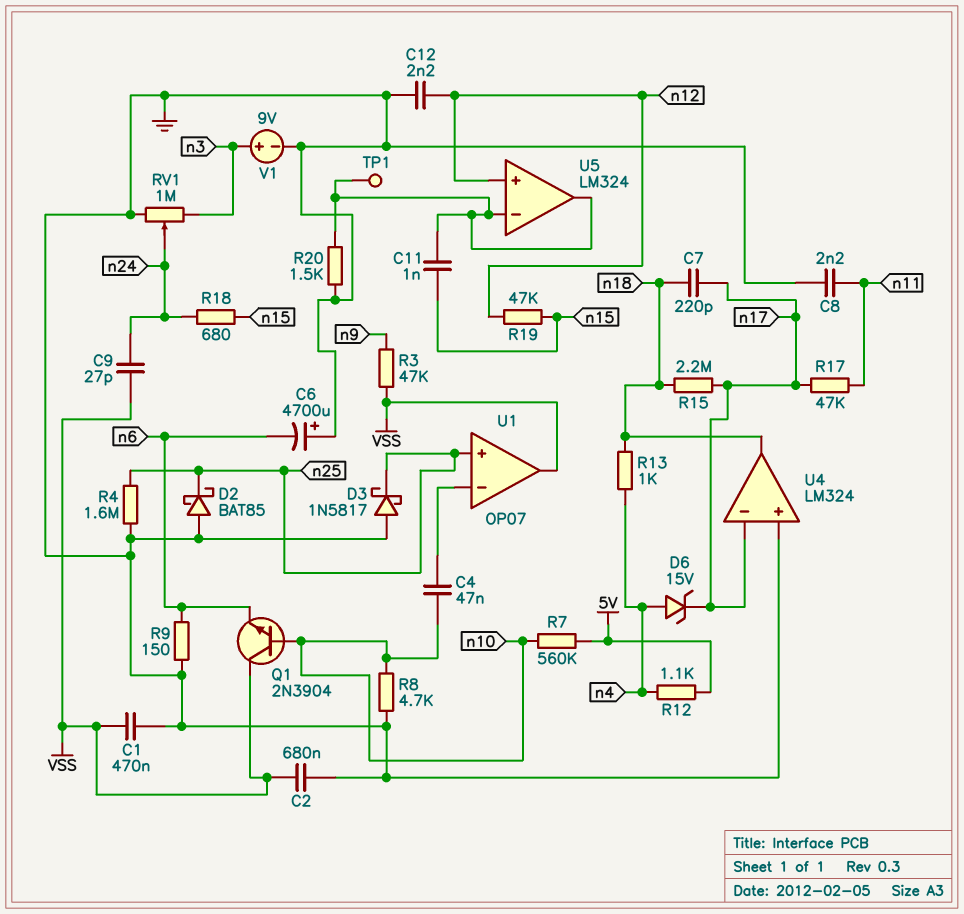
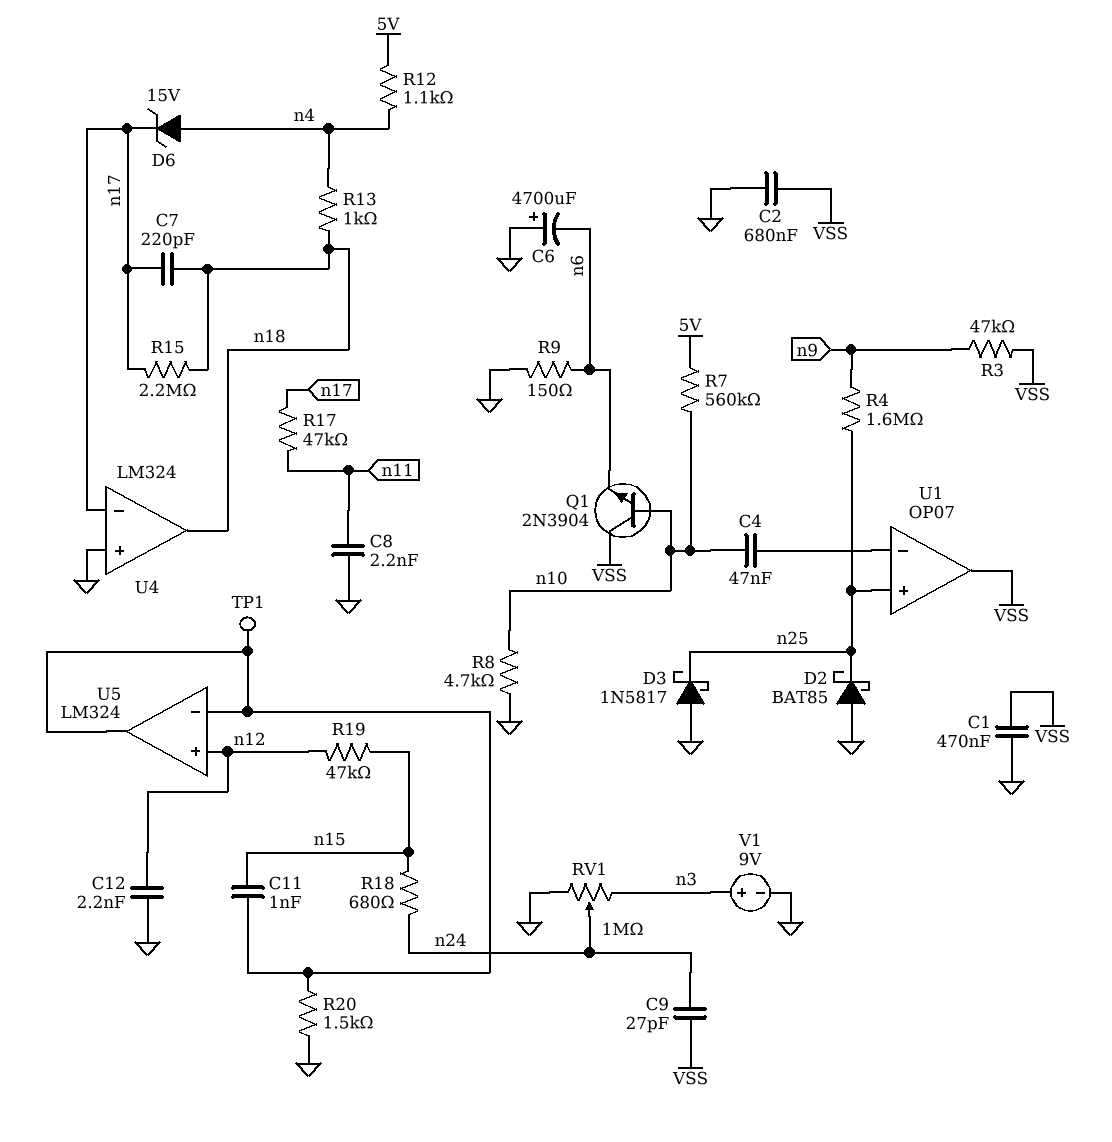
R4: 1.6M (GND, n25) -> 1.6M (n9, n25)

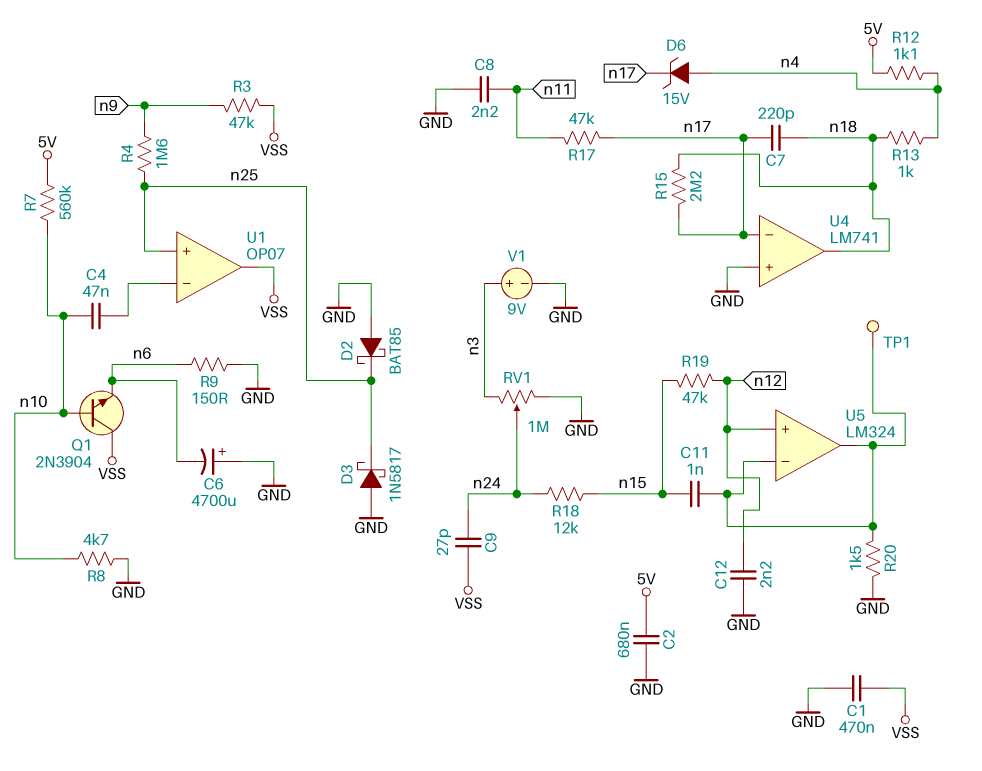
C2: 680nF (GND, VSS) -> 680nF (5V, GND)
R18: 680 (n15, n24) -> 12k (n15, n24)
U4: LM324 -> LM741

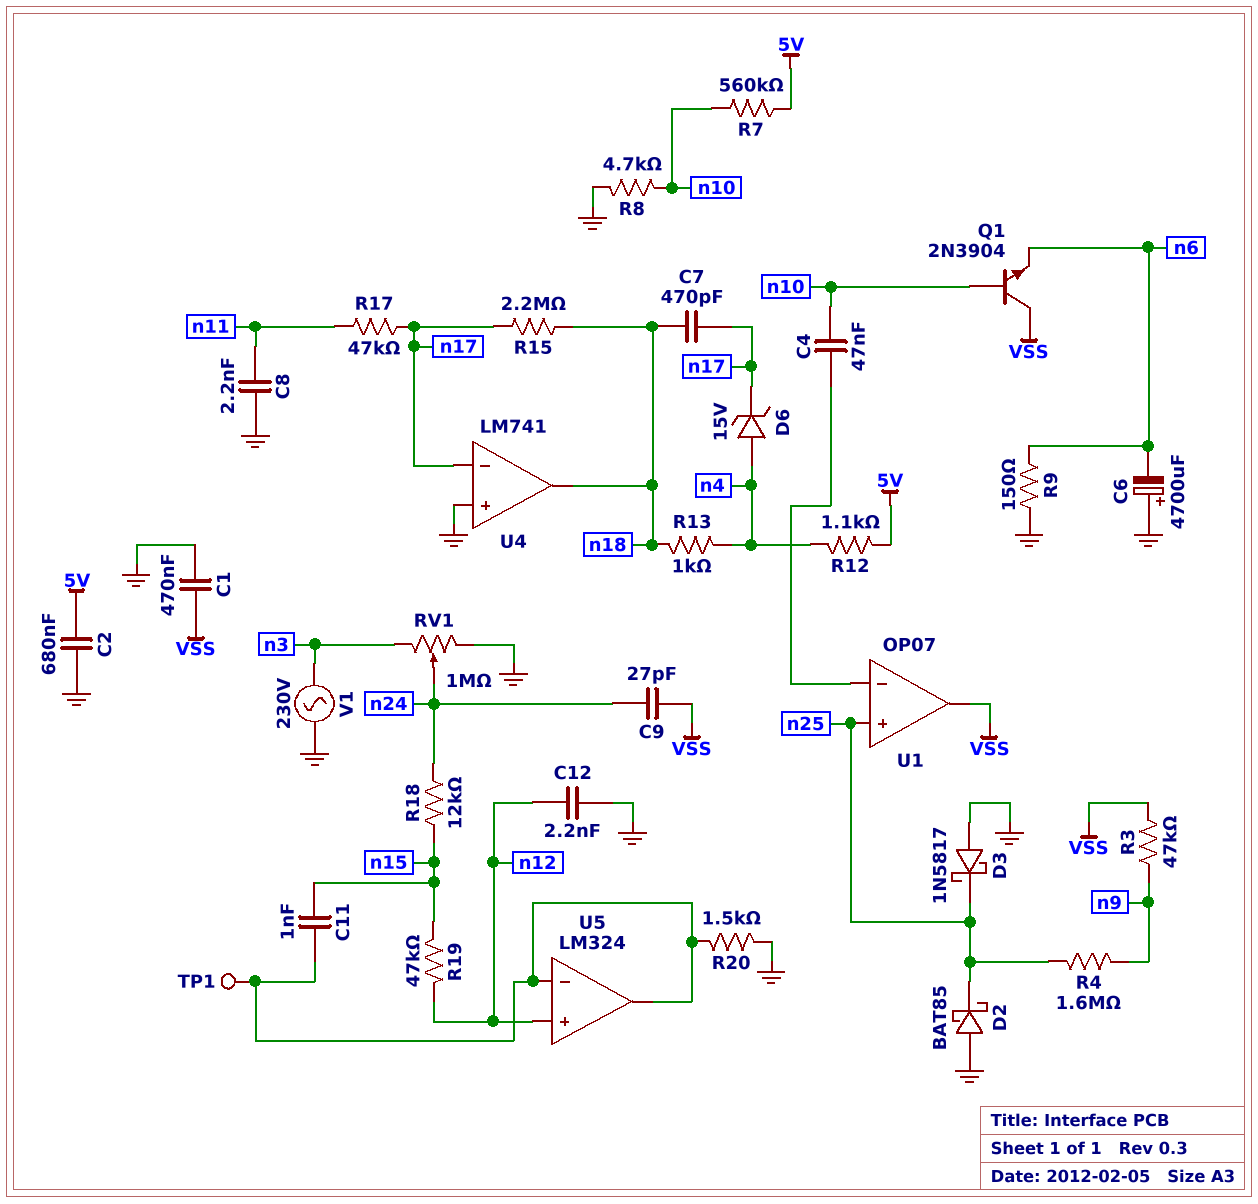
C7: 220pF (n17, n18) -> 470pF (n17, n18)
V1: 9V (plus n3, minus GND) -> AC 230V (GND, n3)

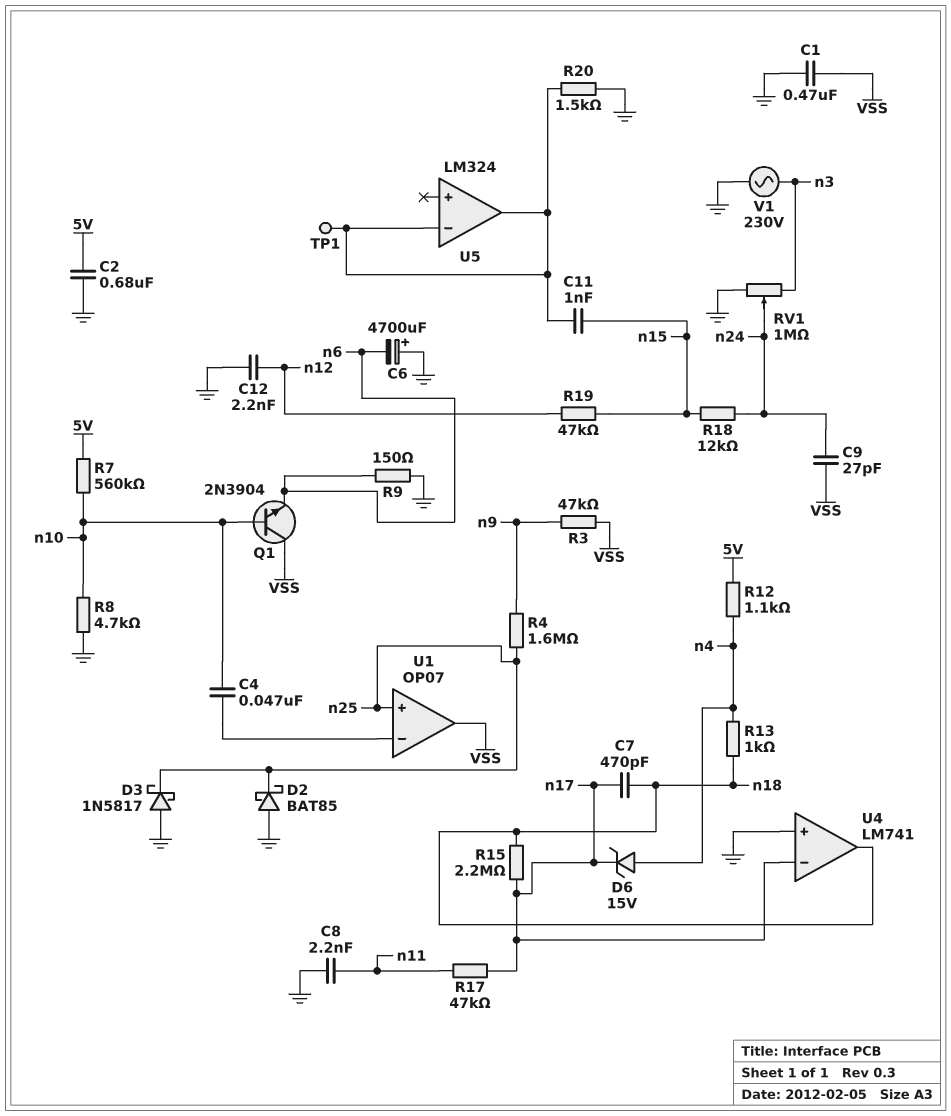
U5 pin in+: n12 -> none

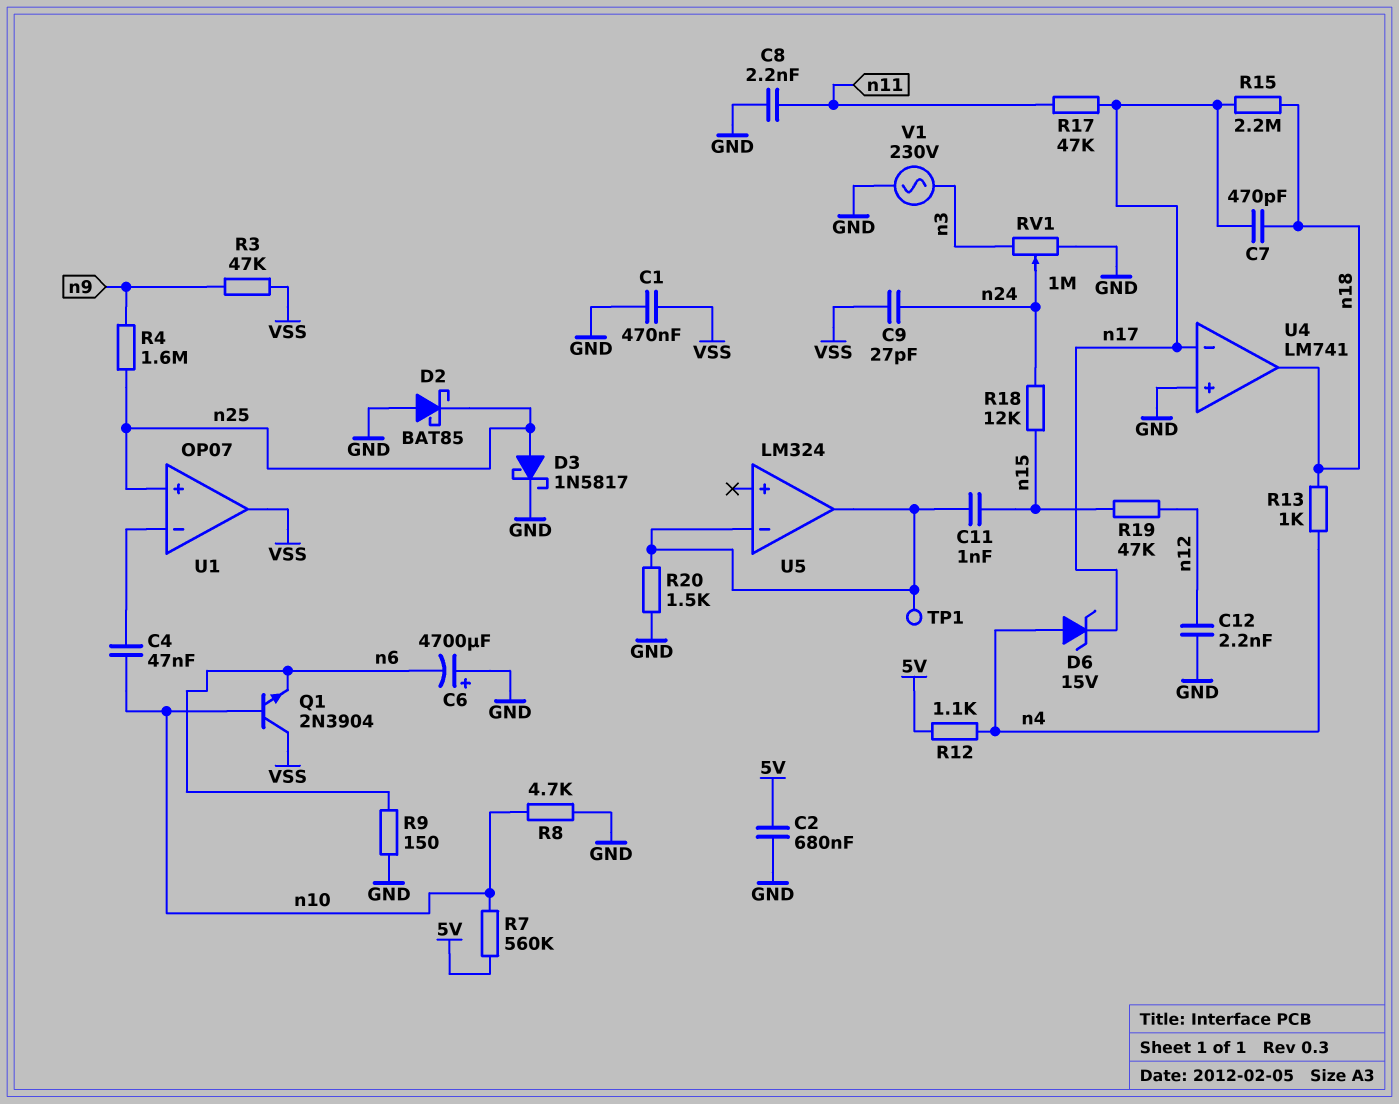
D3: schottky 1N5817 (A GND, K n25) -> schottky 1N5817 (A n25, K GND)

